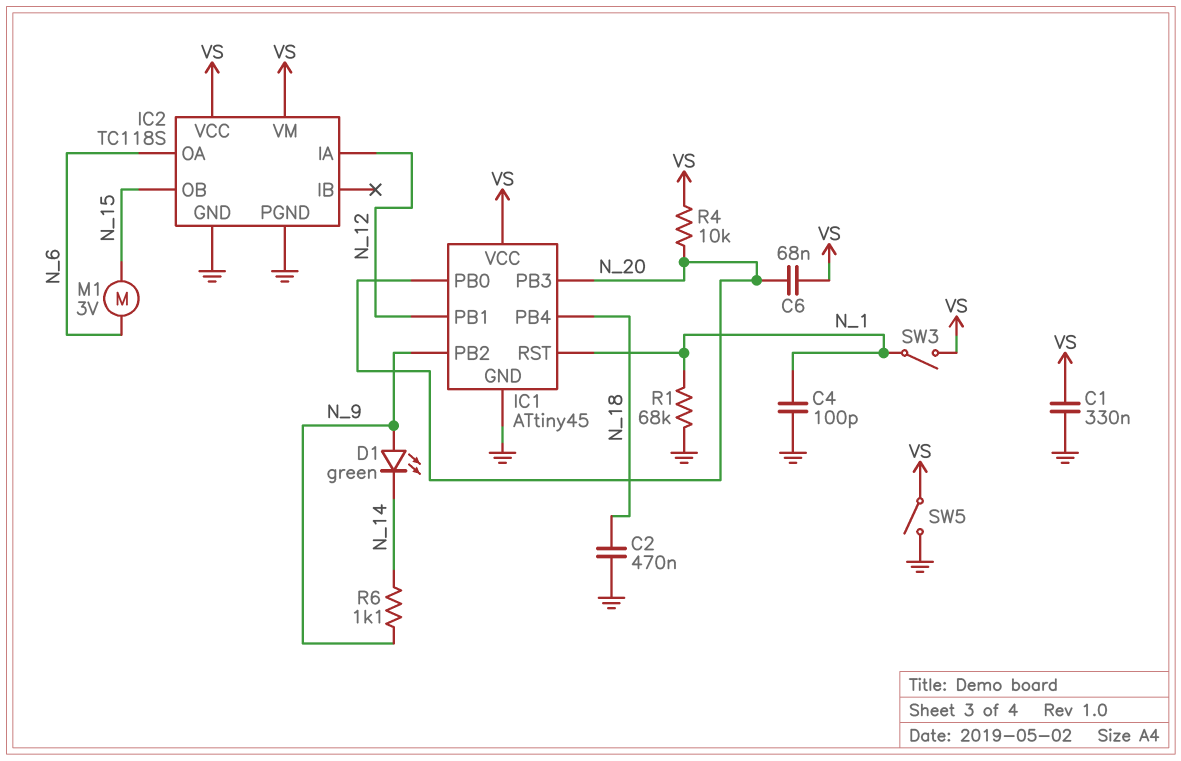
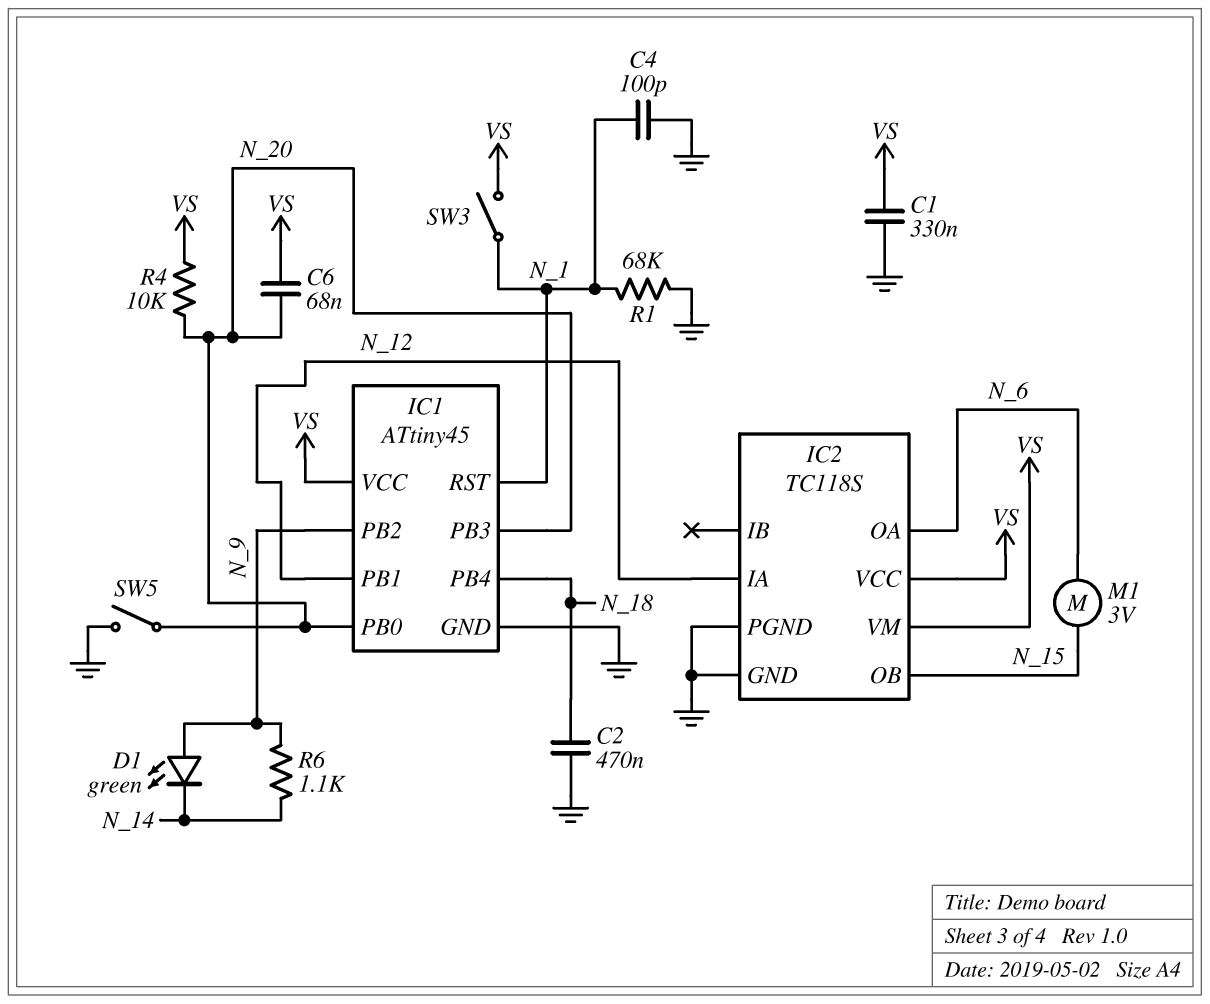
SW5: switch (GND, VS) -> switch (GND, N_20)

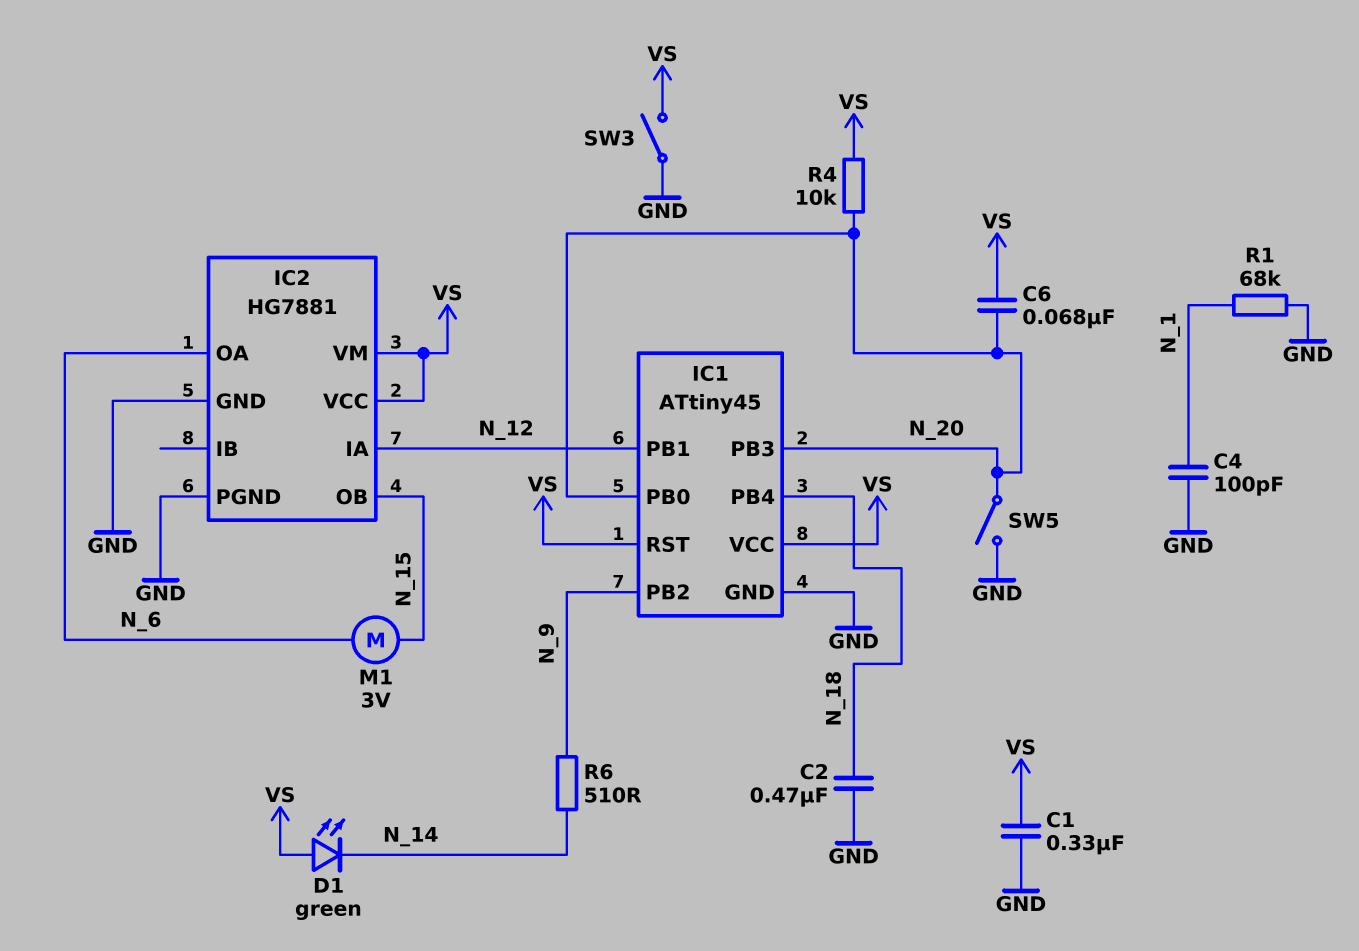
D1: LED green (A N_9, K N_14) -> LED green (A VS, K N_14)
IC1 pin RST: N_1 -> VS
IC2: TC118S -> HG7881
R6: 1.1k (N_9, N_14) -> 510 (N_9, N_14)
SW3: switch (N_1, VS) -> switch (GND, VS)

